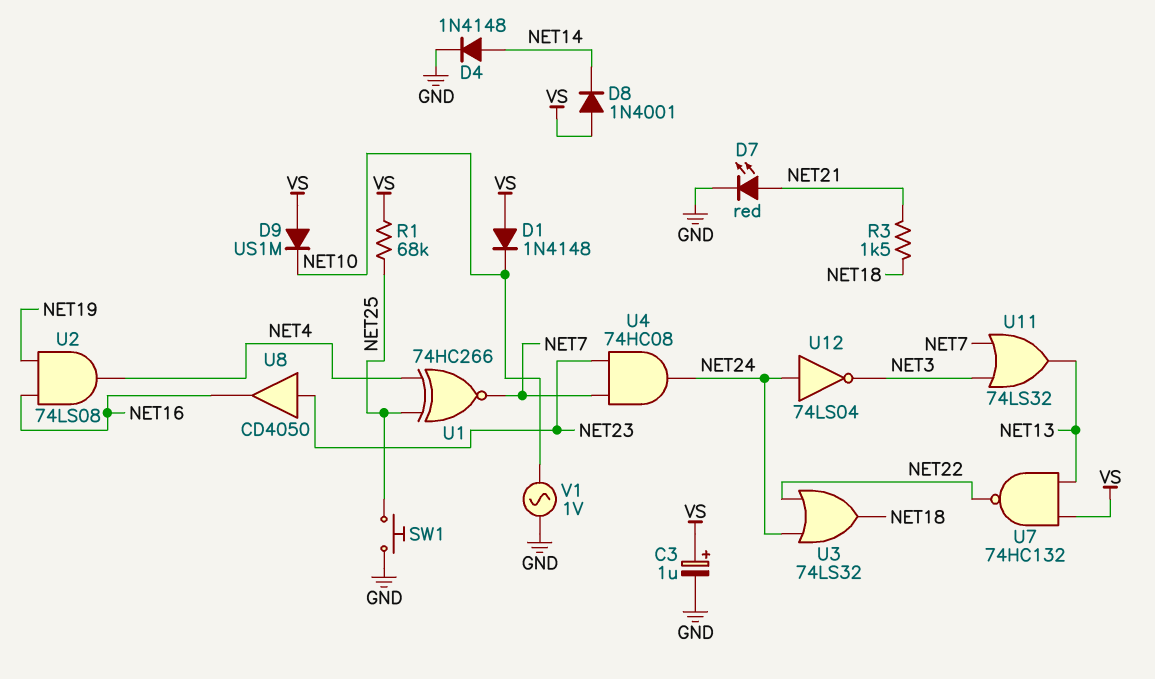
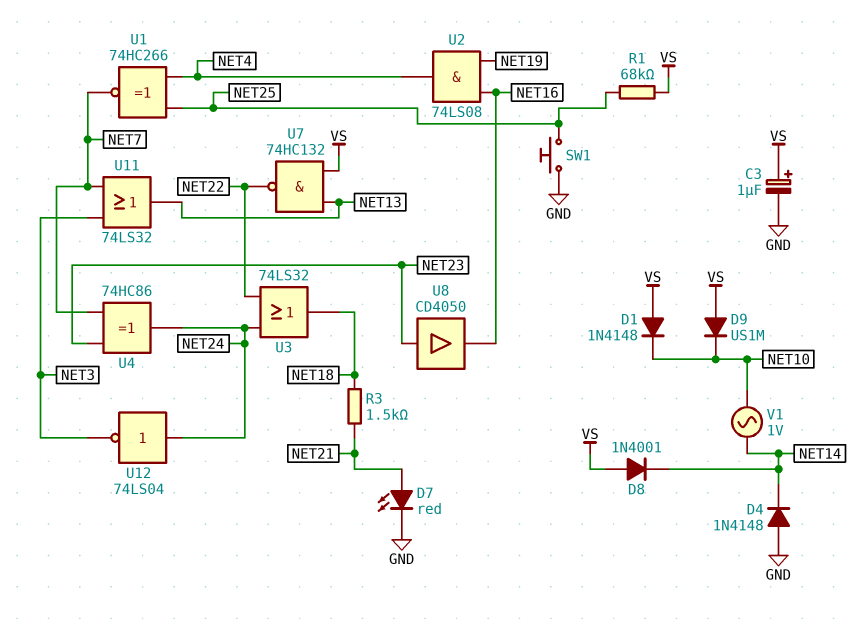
D4: diode 1N4148 (A NET14, K GND) -> diode 1N4148 (A GND, K NET14)
U4: AND 74HC08 (in NET7, in NET23, out NET24) -> XOR 74HC86 (in NET7, in NET23, out NET24)
V1: AC 1V (GND, NET10) -> AC 1V (NET10, NET14)

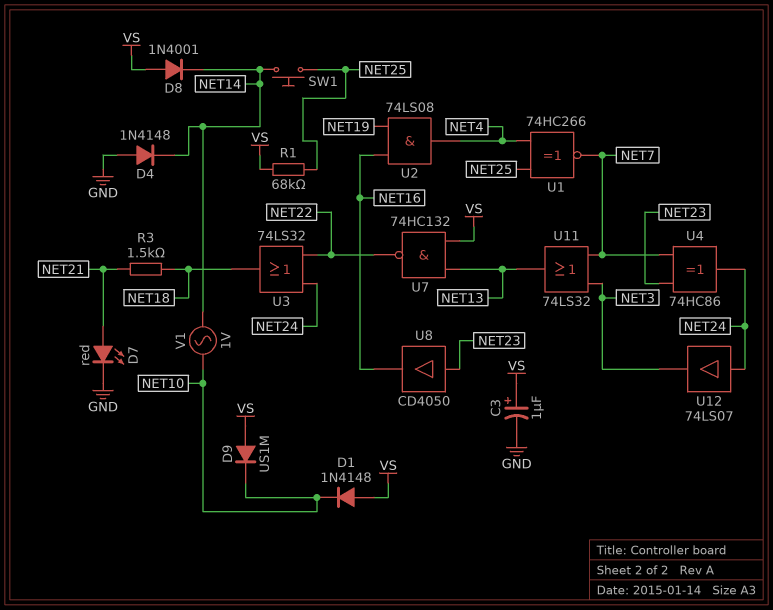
SW1: button (GND, NET25) -> button (NET14, NET25)
U12: NOT 74LS04 (in NET24, out NET3) -> buffer 74LS07 (in NET24, out NET3)

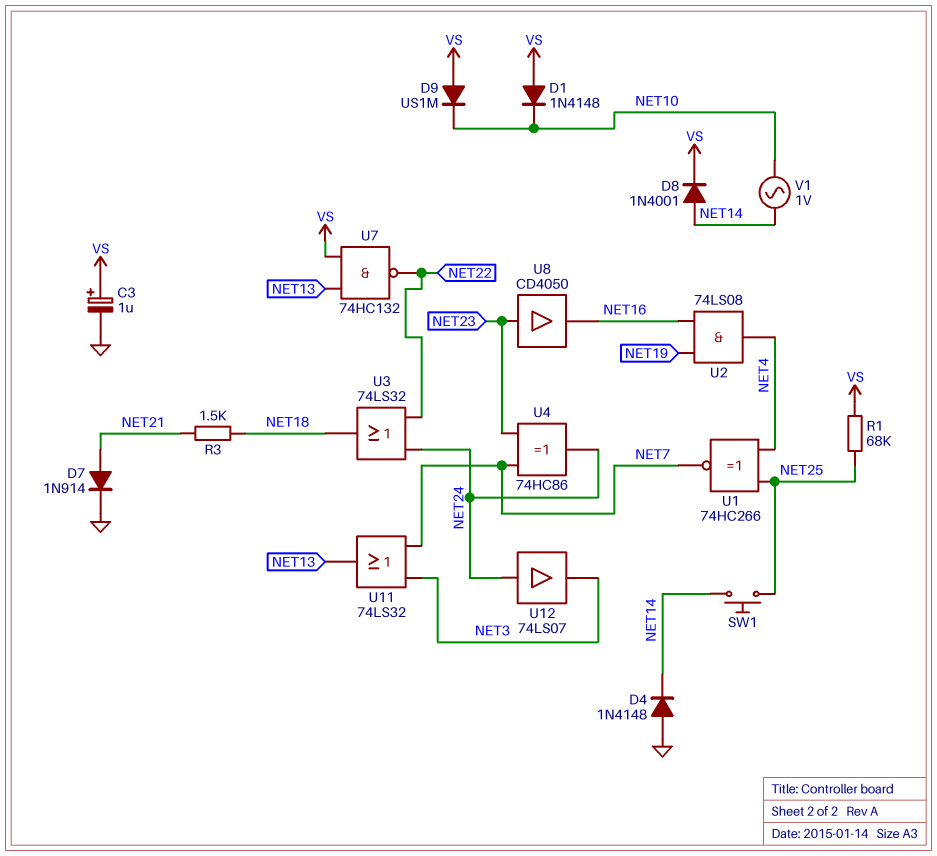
D7: LED red (A NET21, K GND) -> diode 1N914 (A NET21, K GND)
D8: diode 1N4001 (A VS, K NET14) -> diode 1N4001 (A NET14, K VS)

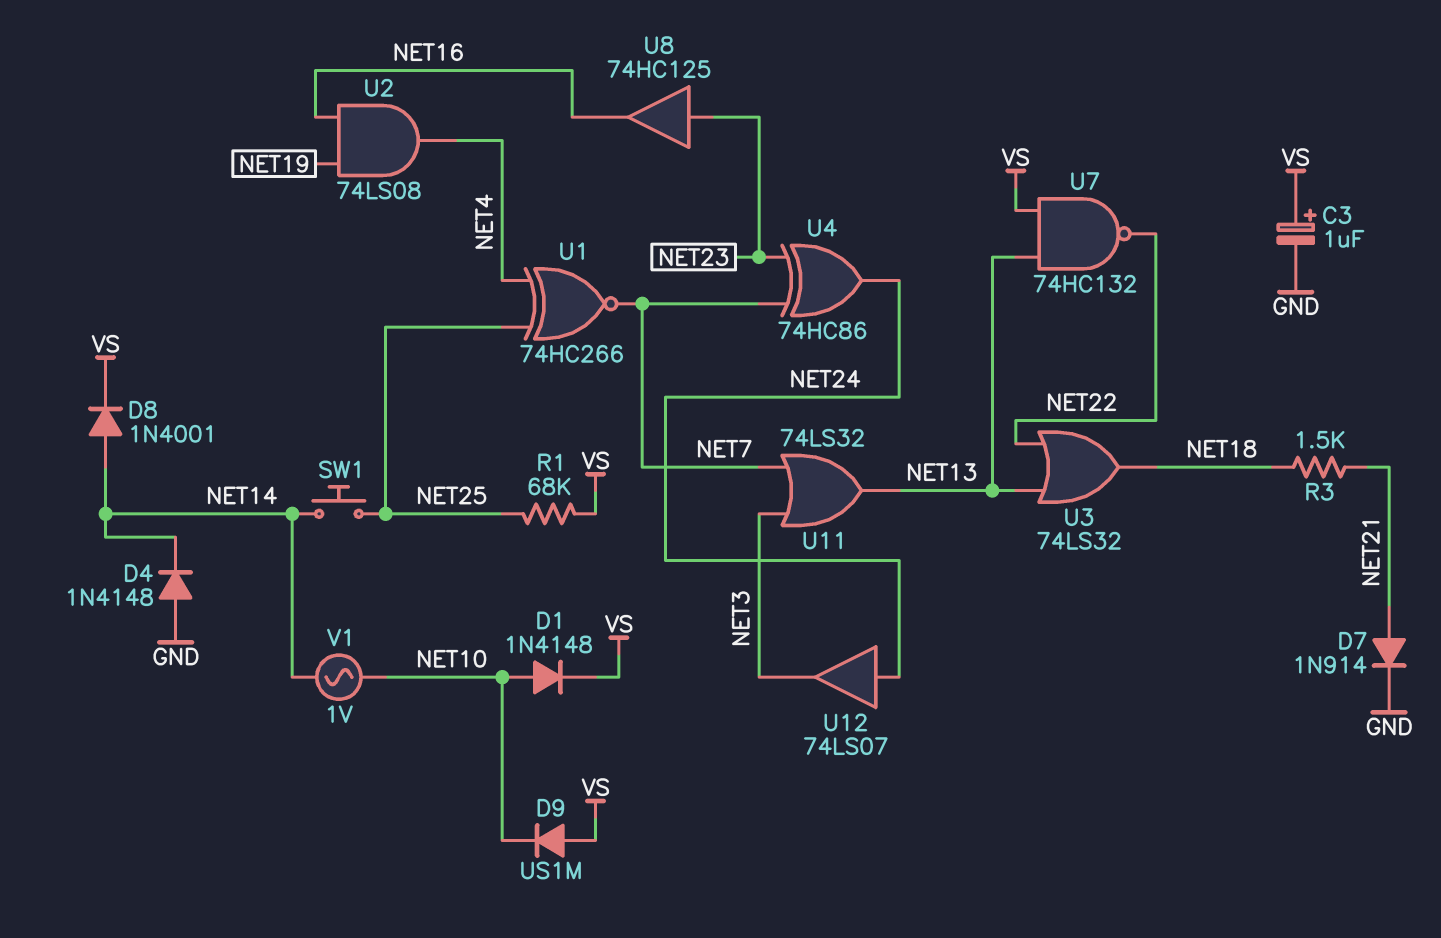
D1: diode 1N4148 (A VS, K NET10) -> diode 1N4148 (A NET10, K VS)
U3: OR 74LS32 (in NET22, in NET24, out NET18) -> OR 74LS32 (in NET13, in NET22, out NET18)
U8: buffer CD4050 (in NET23, out NET16) -> buffer 74HC125 (in NET23, out NET16)

